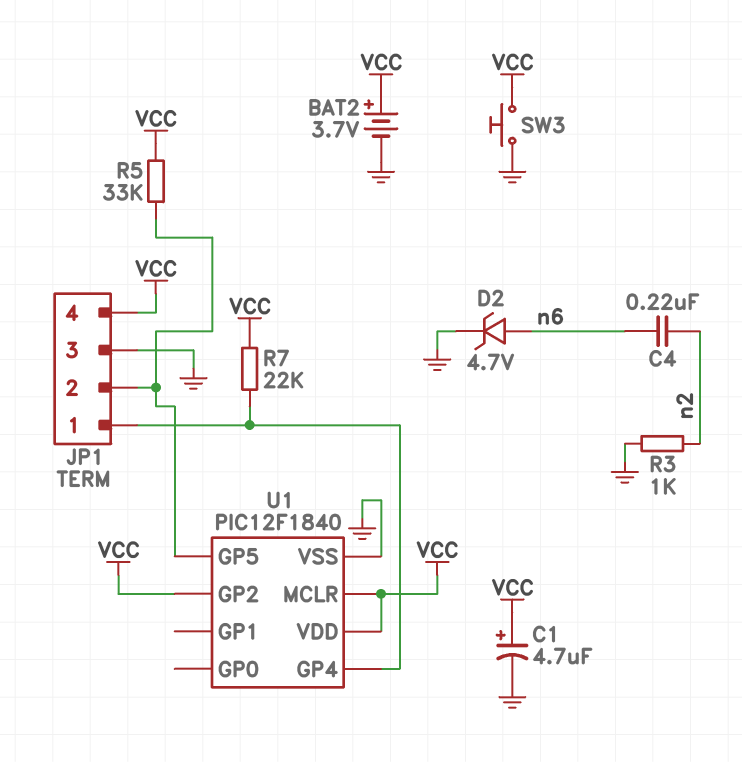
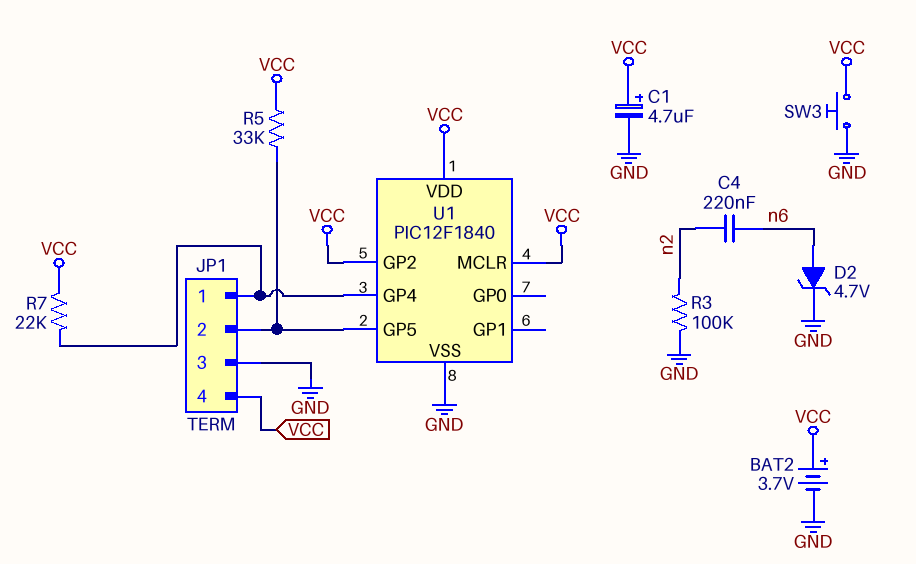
R3: 1k (GND, n2) -> 100k (GND, n2)

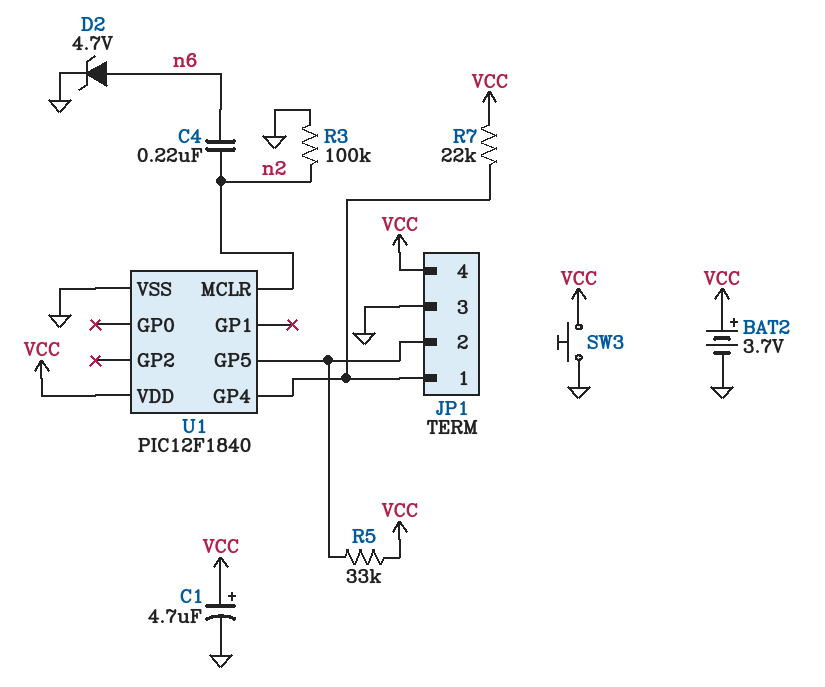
U1 pin GP2: VCC -> none
U1 pin MCLR: VCC -> n2

